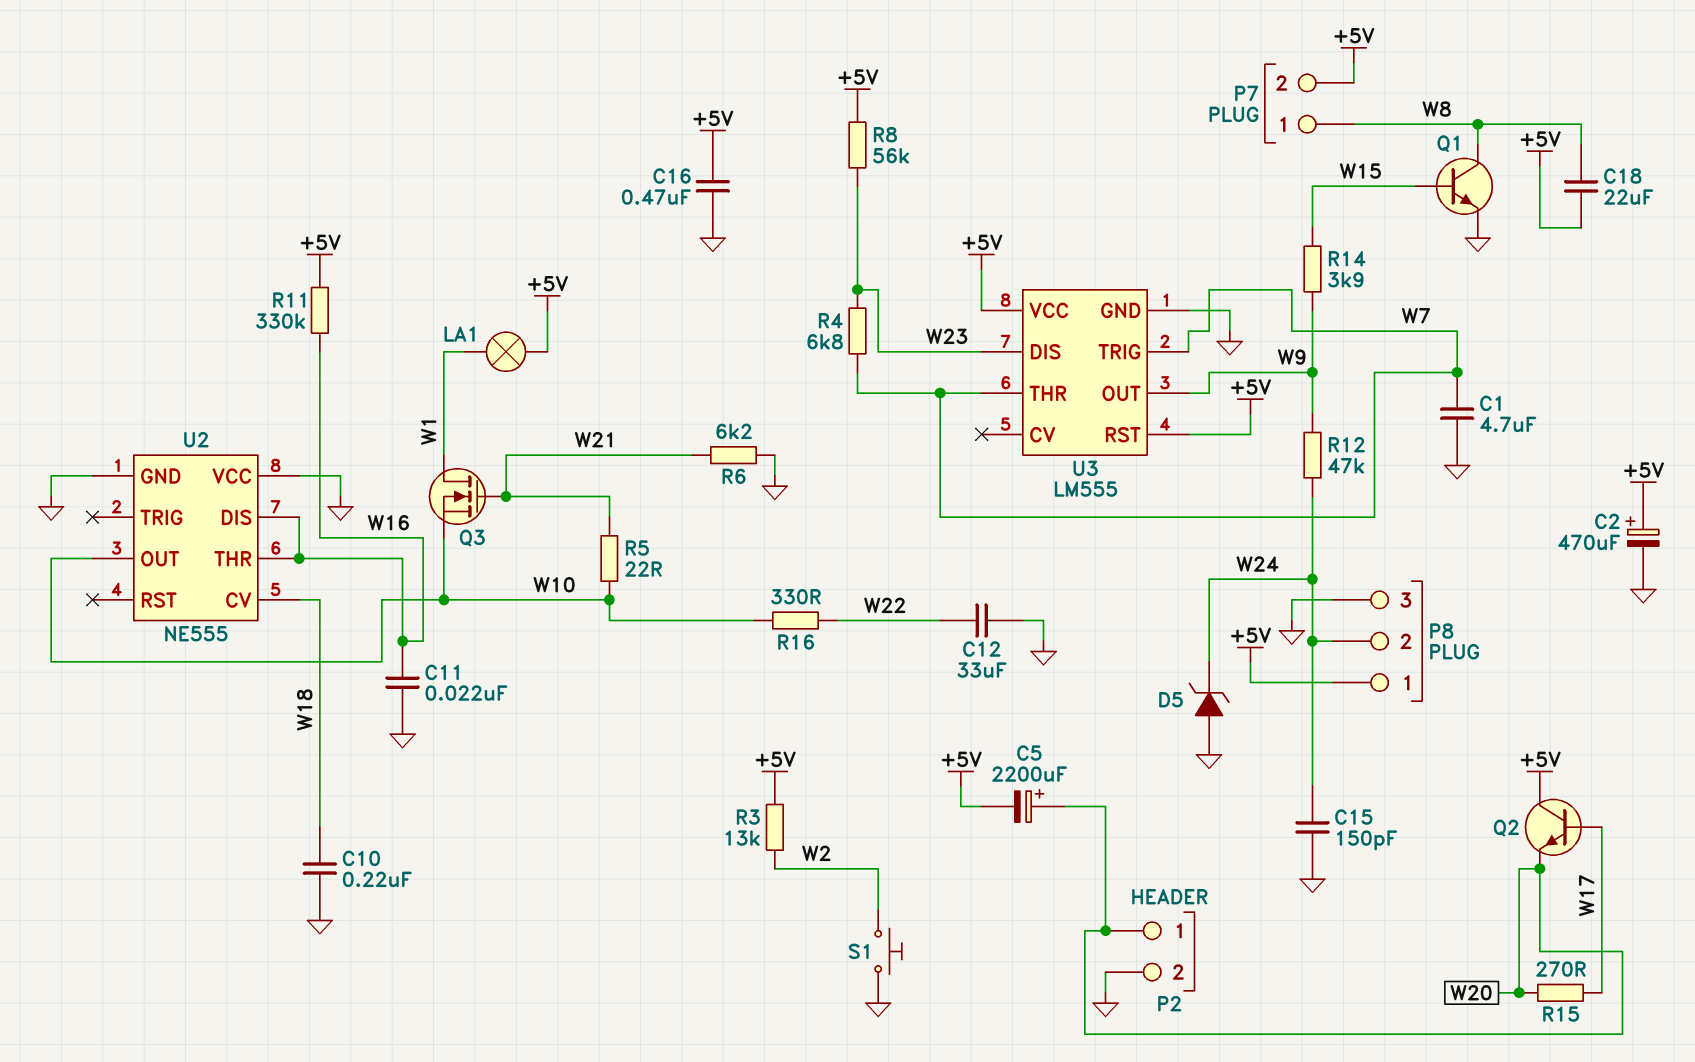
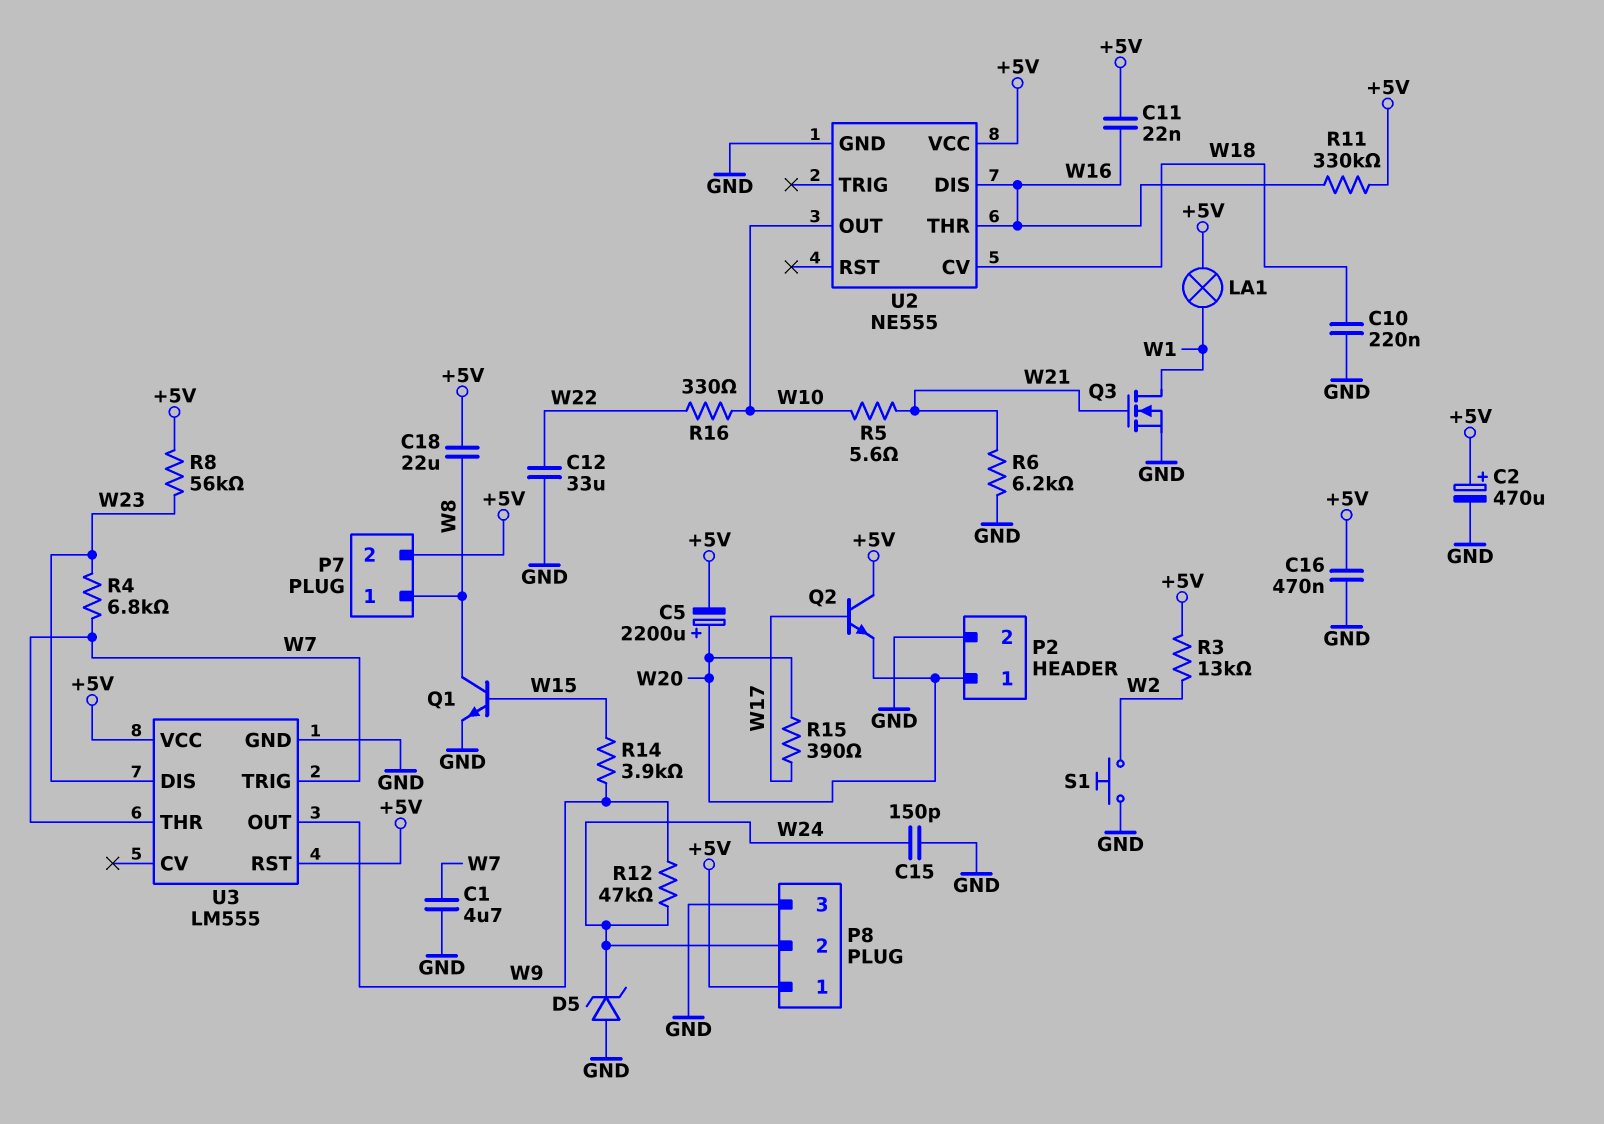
C11: 22nF (GND, W16) -> 22nF (+5V, W16)
Q3: NMOS (G W21, D W1, S W10) -> NMOS (G W21, D W1, S GND)
R5: 22 (W10, W21) -> 5.6 (W10, W21)
R15: 270 (W17, W20) -> 390 (W17, W20)
U2 pin VCC: GND -> +5V

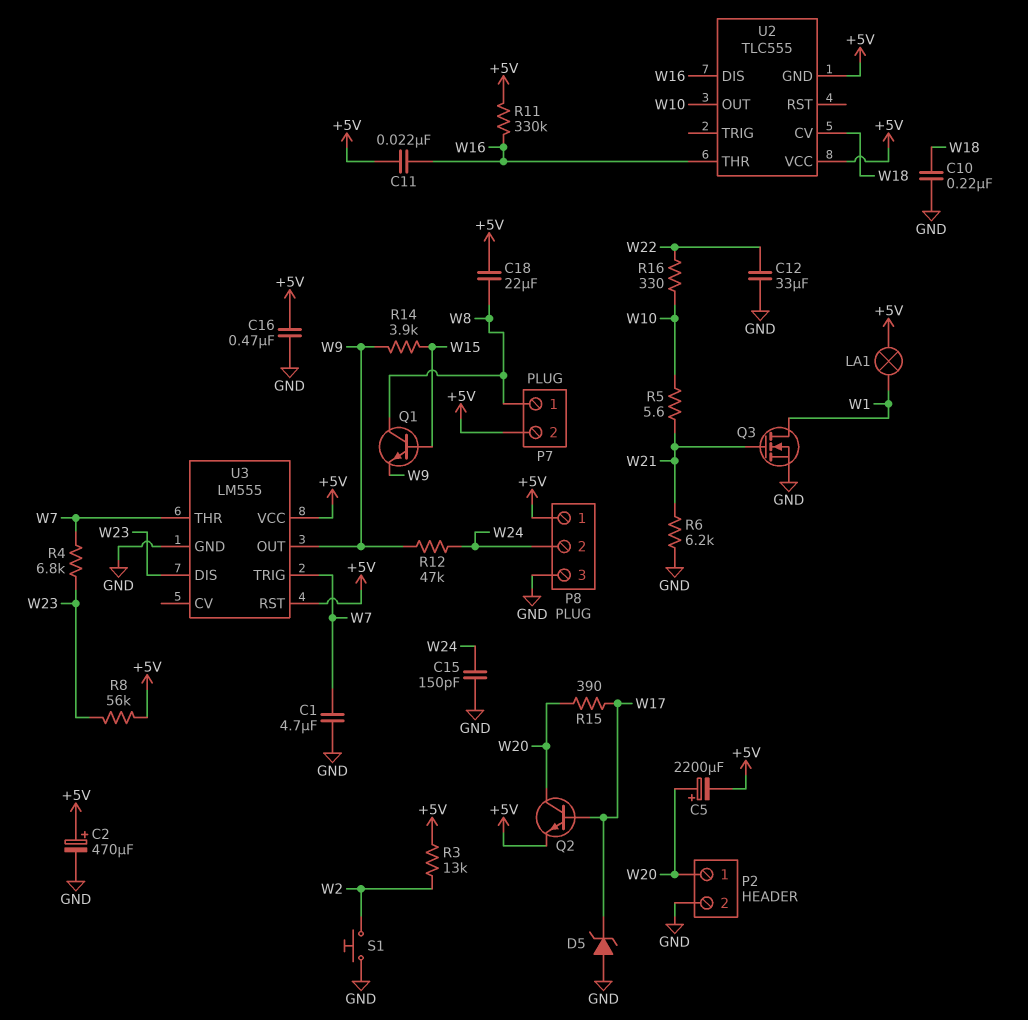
D5: zener (A GND, K W24) -> zener (A GND, K W17)
Q1: NPN (B W15, C W8, E GND) -> NPN (B W15, C W8, E W9)
Q2: NPN (B W17, C +5V, E W20) -> NPN (B W17, C W20, E +5V)
U2: NE555 -> TLC555
U2 pin GND: GND -> +5V

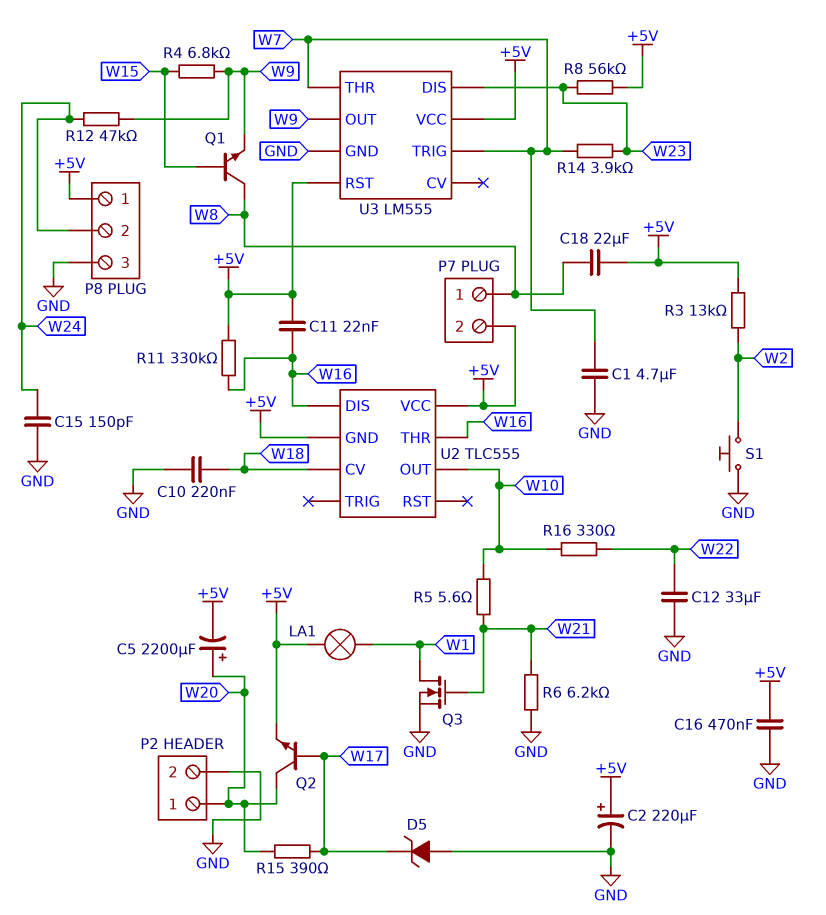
C2: 470uF (plus +5V, minus GND) -> 220uF (plus +5V, minus GND)
R4: 6.8k (W7, W23) -> 6.8k (W9, W15)
R14: 3.9k (W9, W15) -> 3.9k (W7, W23)

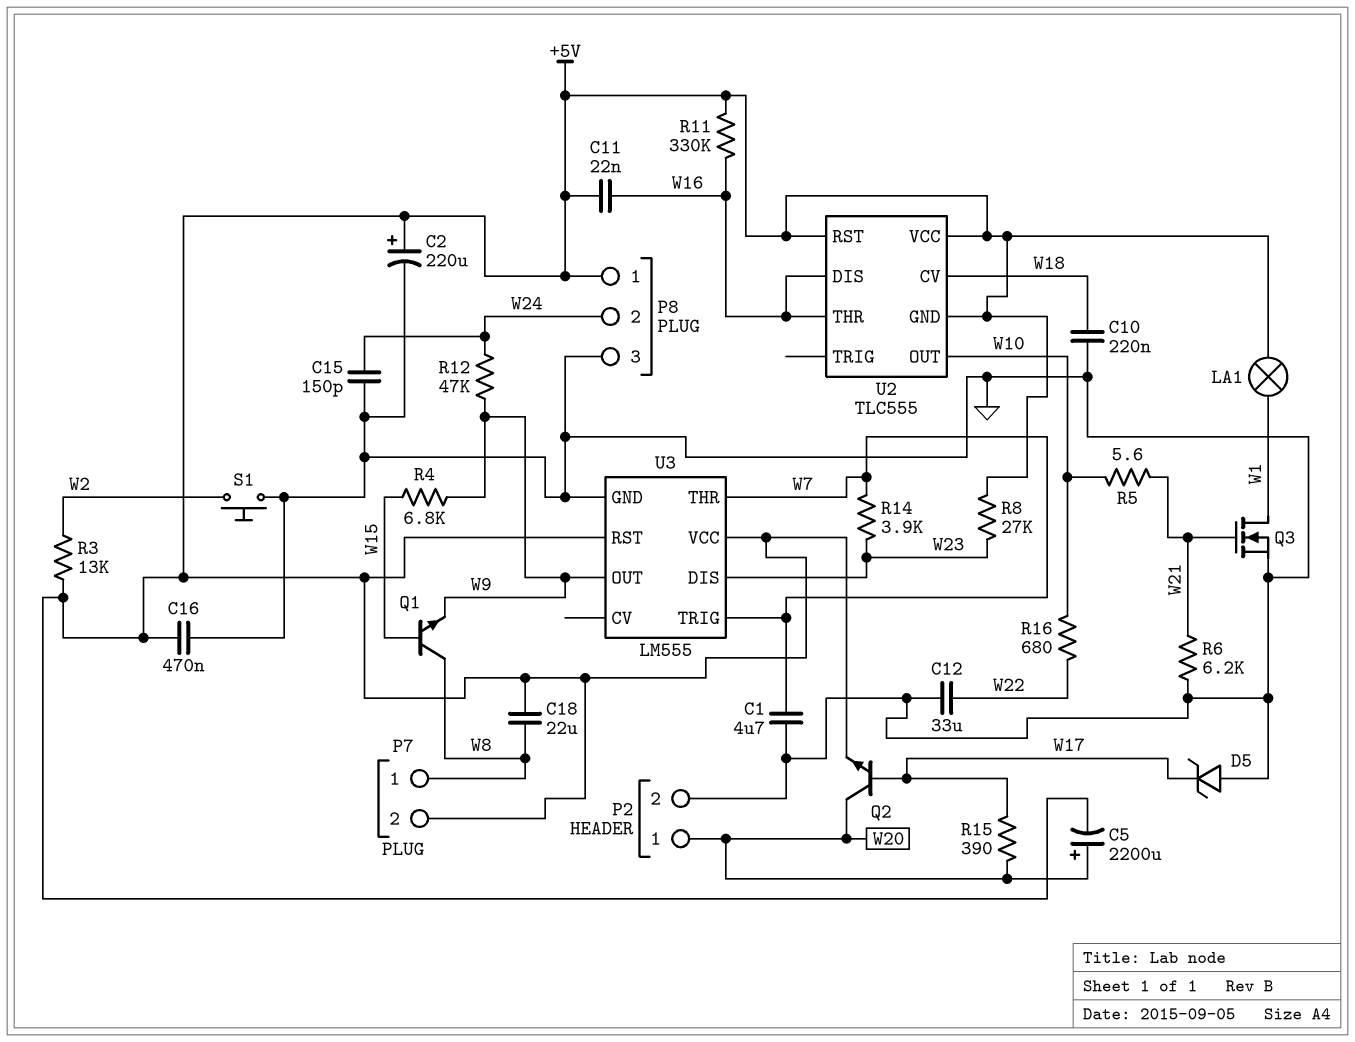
R8: 56k (+5V, W23) -> 27k (+5V, W23)
R16: 330 (W10, W22) -> 680 (W10, W22)
U2 pin RST: none -> +5V

